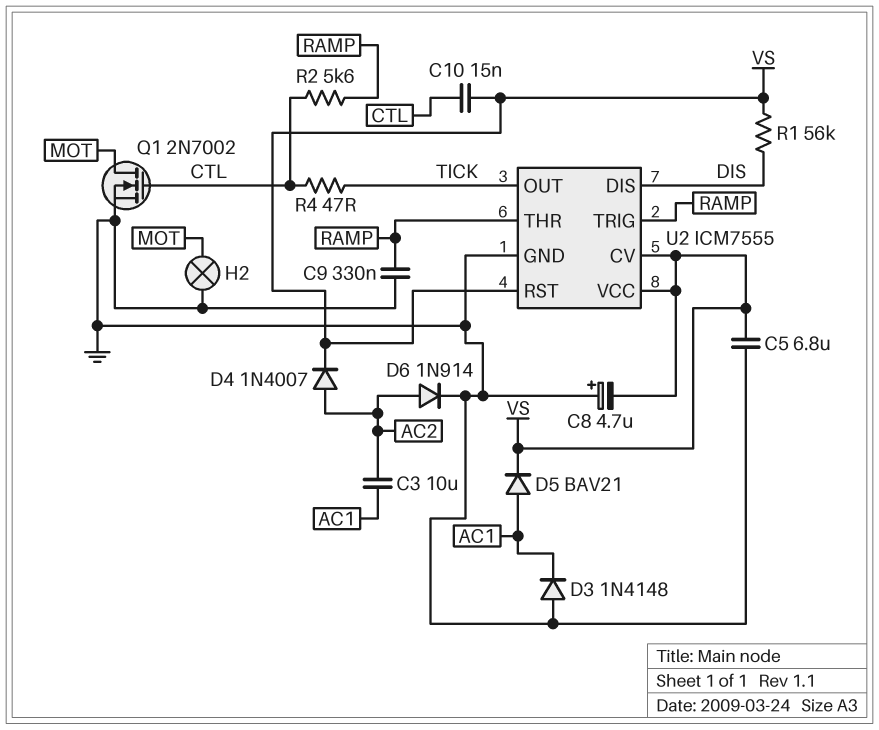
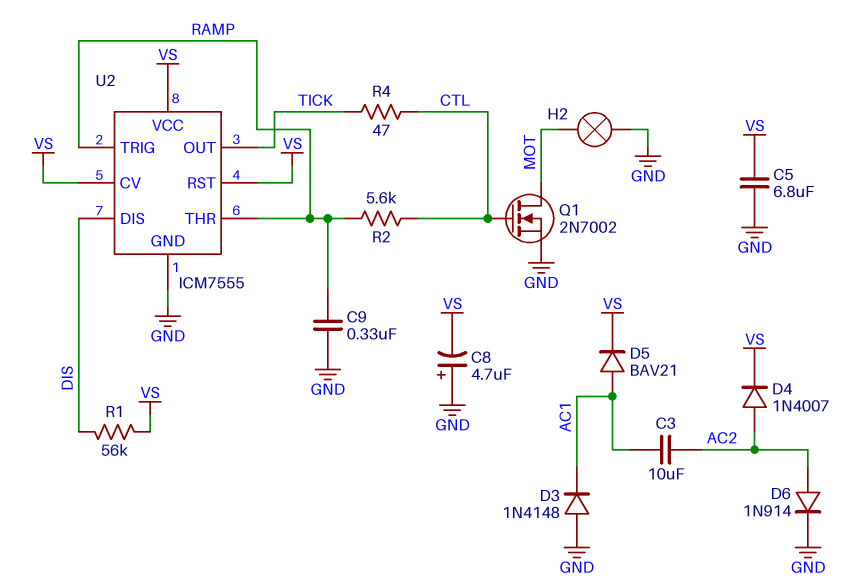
C10: 15nF (CTL, VS) -> none

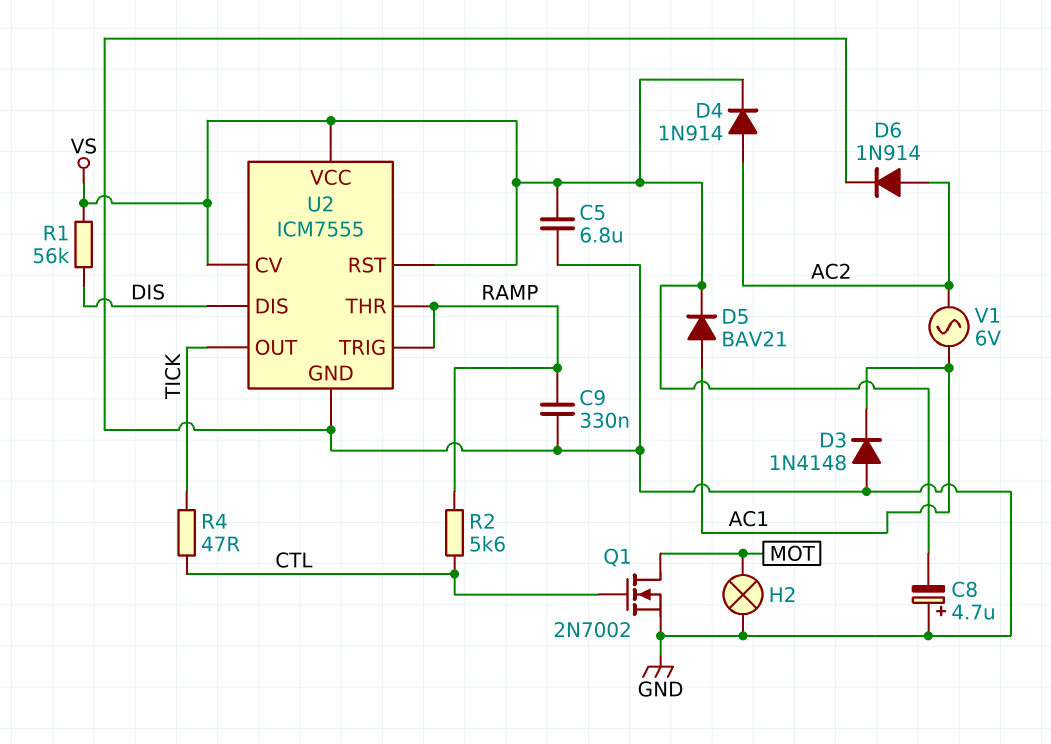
C3: 10uF (AC1, AC2) -> none
D4: diode 1N4007 (A AC2, K VS) -> diode 1N914 (A AC2, K VS)
V1: none -> AC 6V (AC1, AC2)

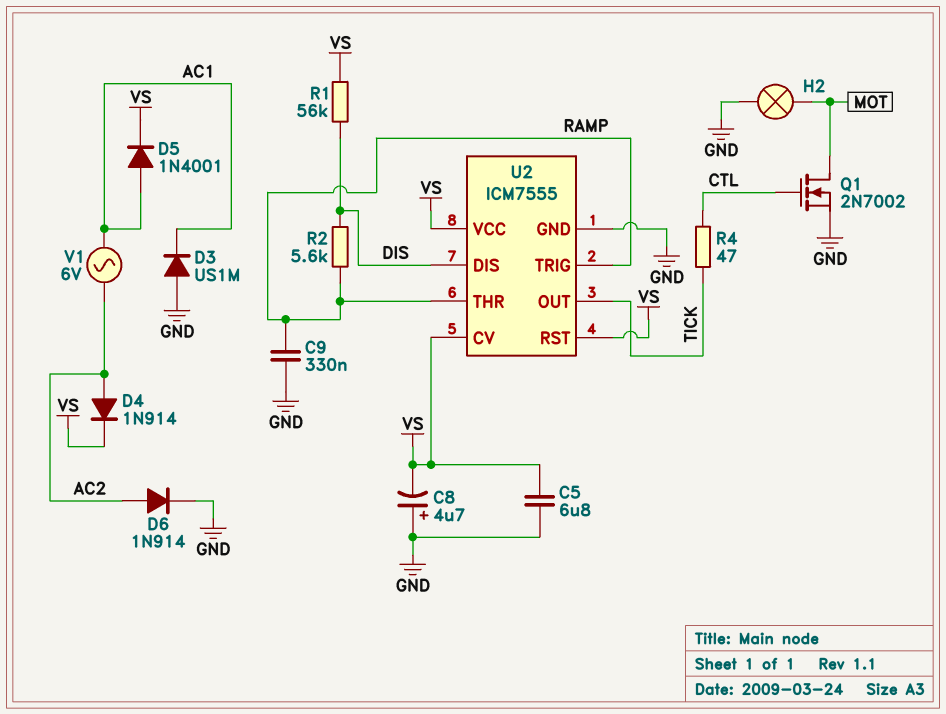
D3: diode 1N4148 (A GND, K AC1) -> diode US1M (A GND, K AC1)
D5: diode BAV21 (A AC1, K VS) -> diode 1N4001 (A AC1, K VS)
R2: 5.6k (CTL, RAMP) -> 5.6k (DIS, RAMP)

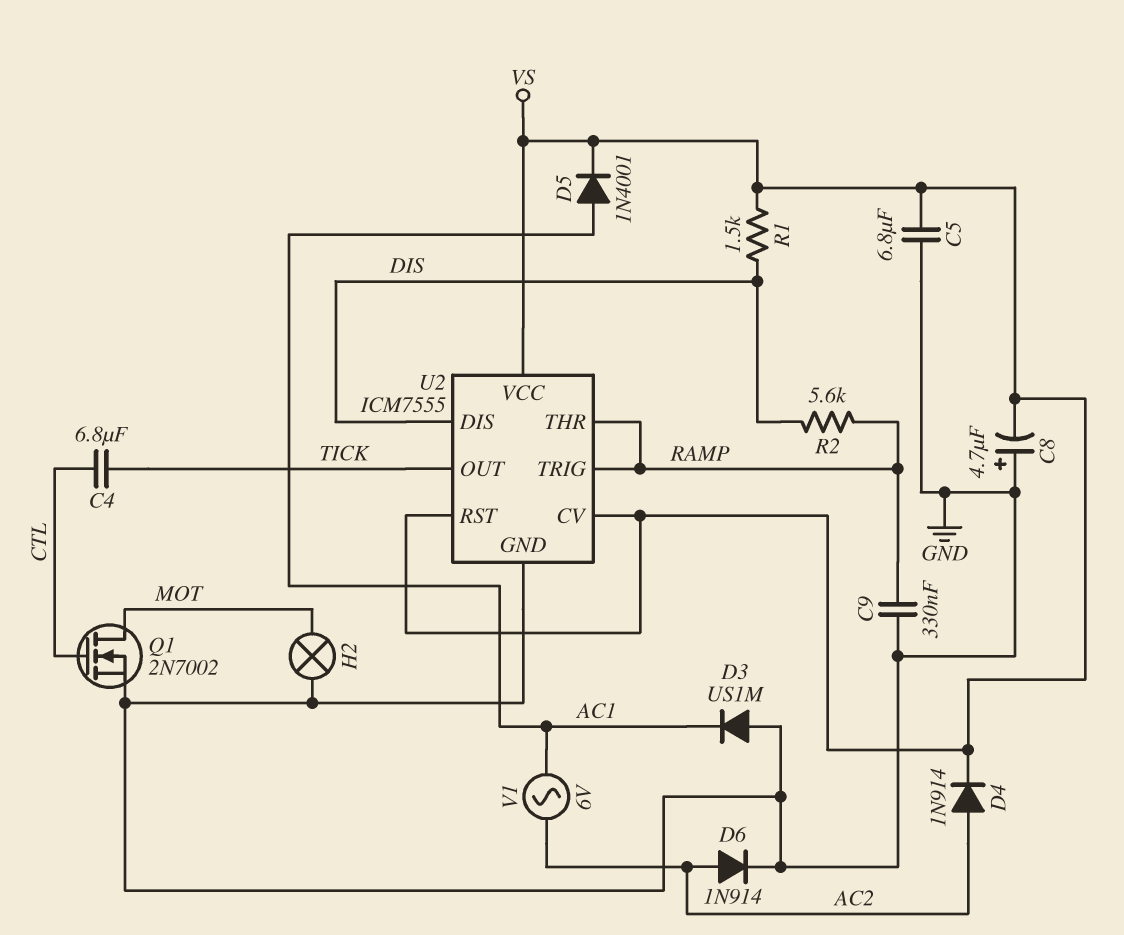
C4: none -> 6.8uF (CTL, TICK)
R1: 56k (DIS, VS) -> 1.5k (DIS, VS)
R4: 47 (CTL, TICK) -> none

